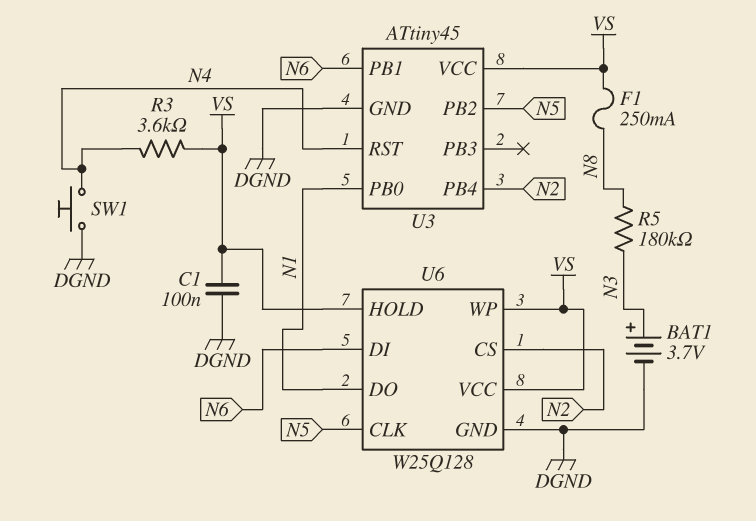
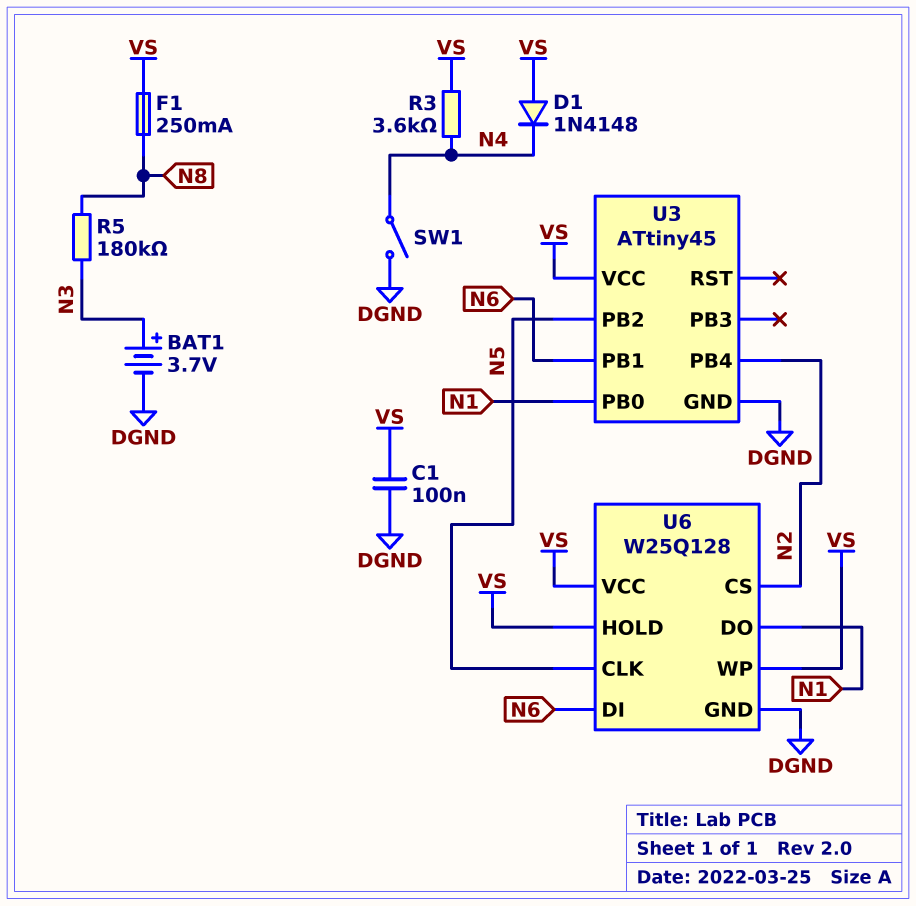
D1: none -> diode 1N4148 (A VS, K N4)
SW1: button (DGND, N4) -> switch (DGND, N4)
U3 pin RST: N4 -> none

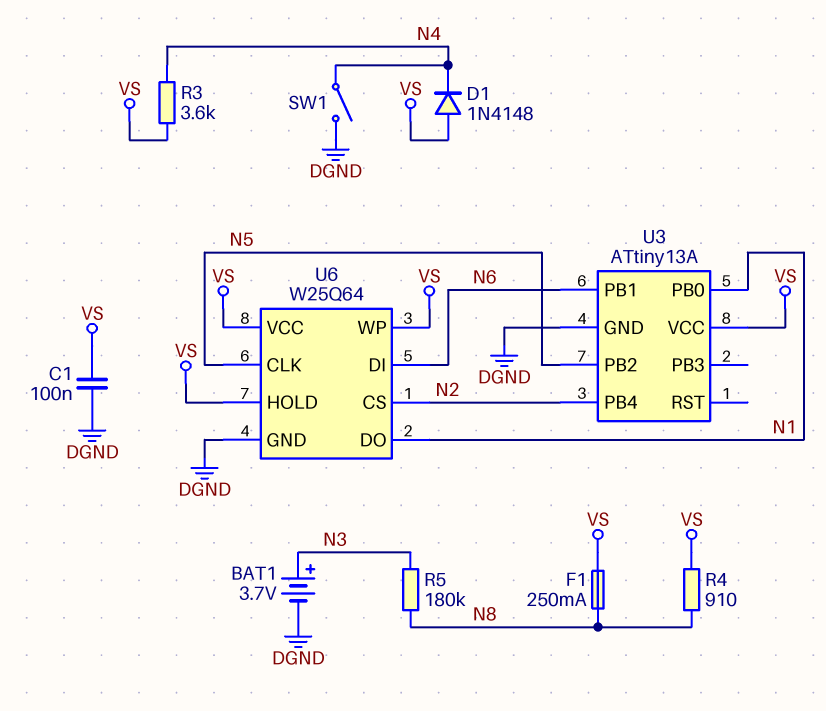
R4: none -> 910 (N8, VS)
U3: ATtiny45 -> ATtiny13A
U6: W25Q128 -> W25Q64

